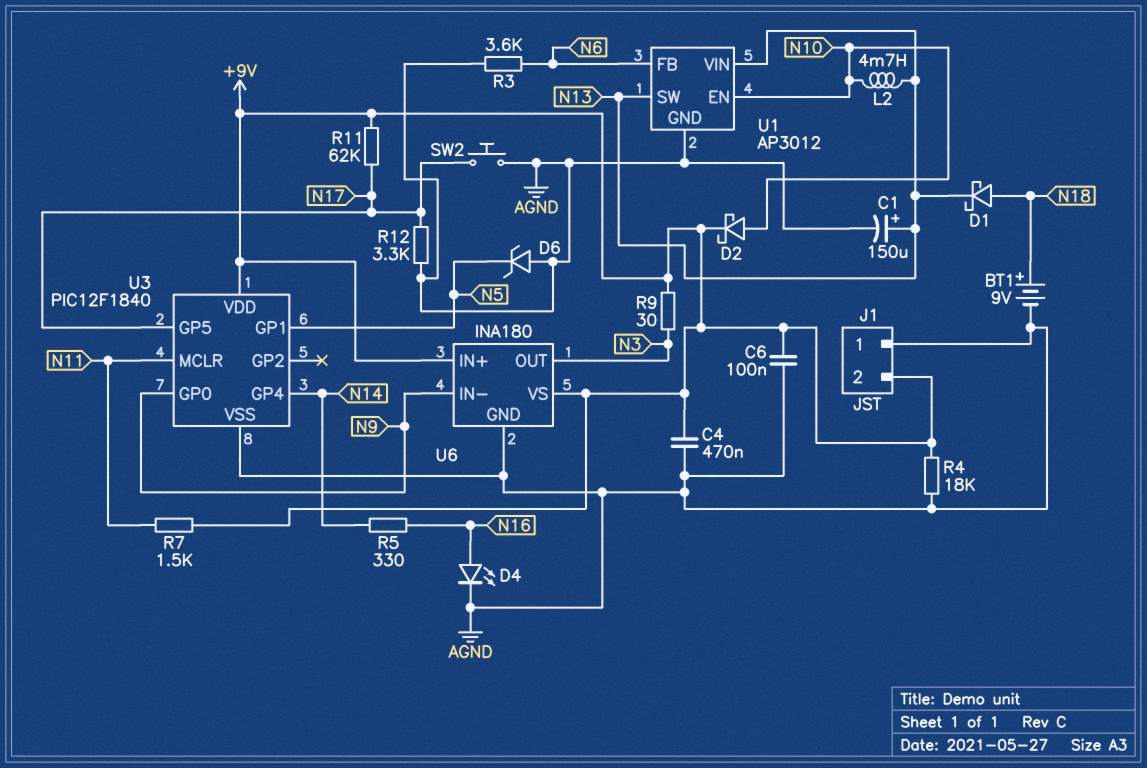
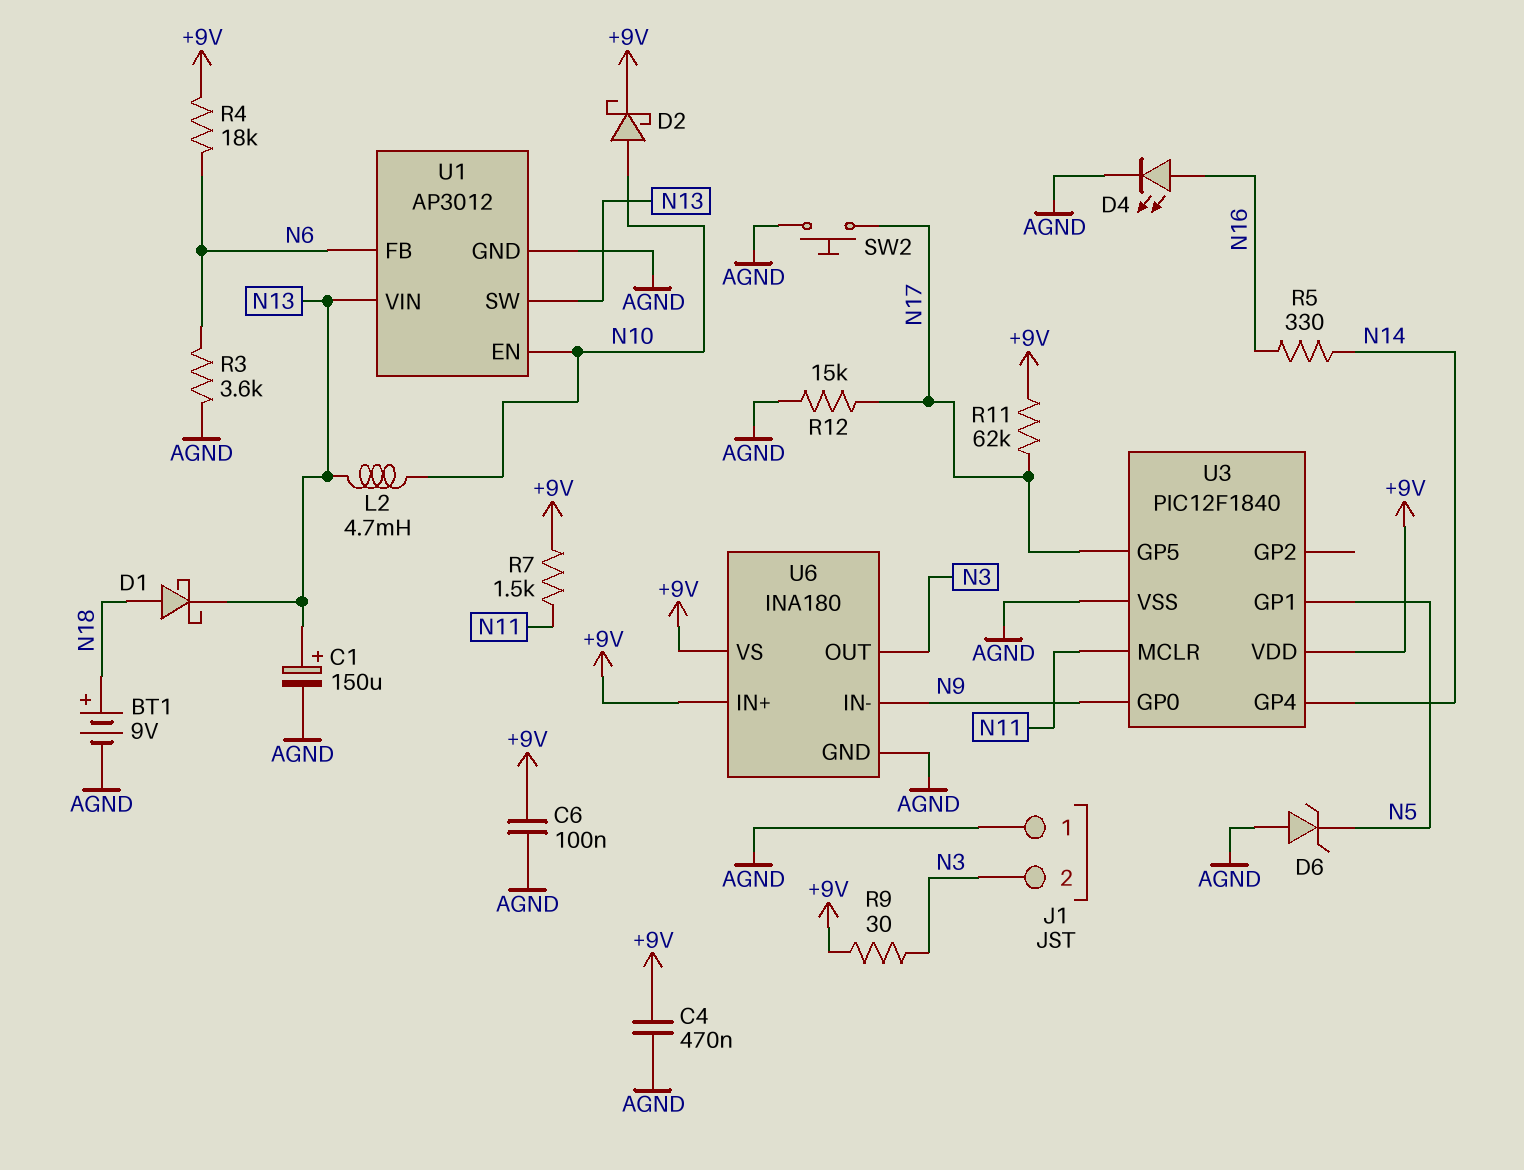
J1 pin 2: +9V -> N3
R4: 18k (+9V, AGND) -> 18k (+9V, N6)
R12: 3.3k (AGND, N17) -> 15k (AGND, N17)

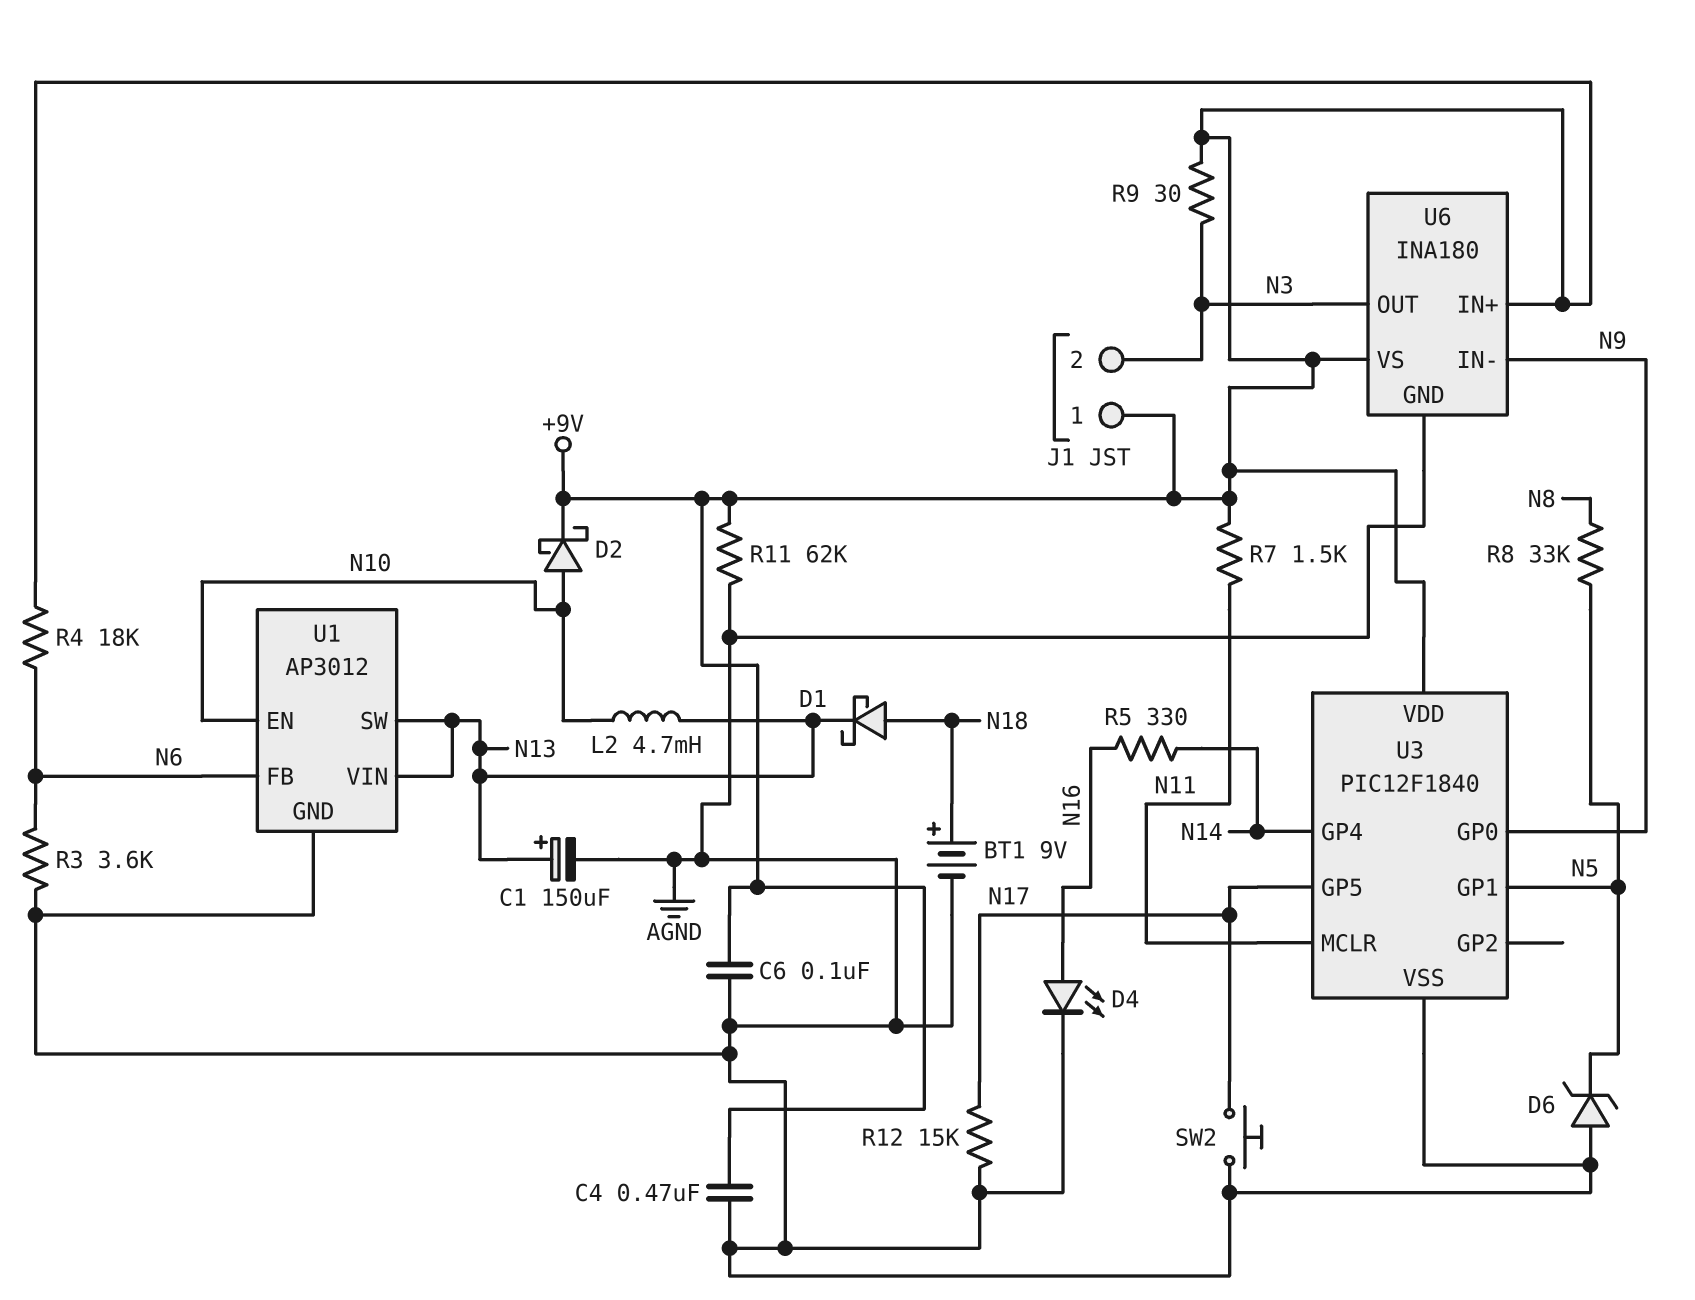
J1 pin 1: AGND -> +9V
R8: none -> 33k (N5, N8)
R11: 62k (+9V, N17) -> 62k (+9V, AGND)

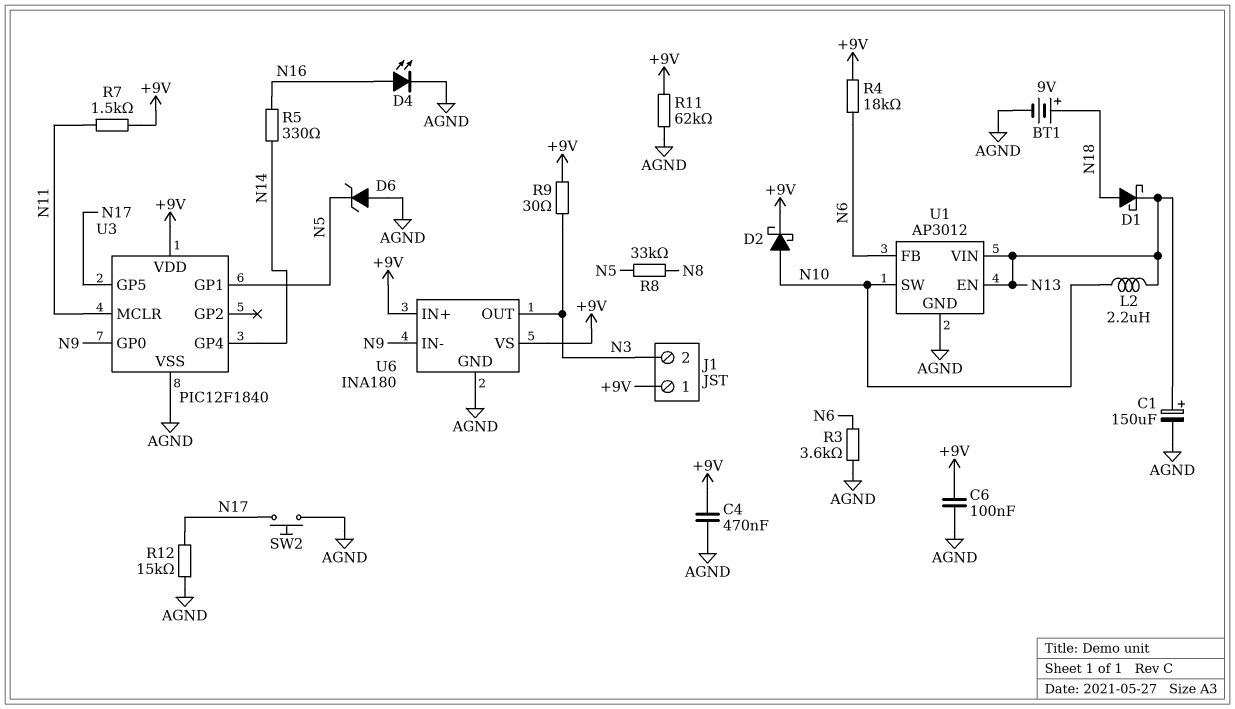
L2: 4.7mH (N10, N13) -> 2.2uH (N10, N13)
U1 pin EN: N10 -> N13
U1 pin SW: N13 -> N10

